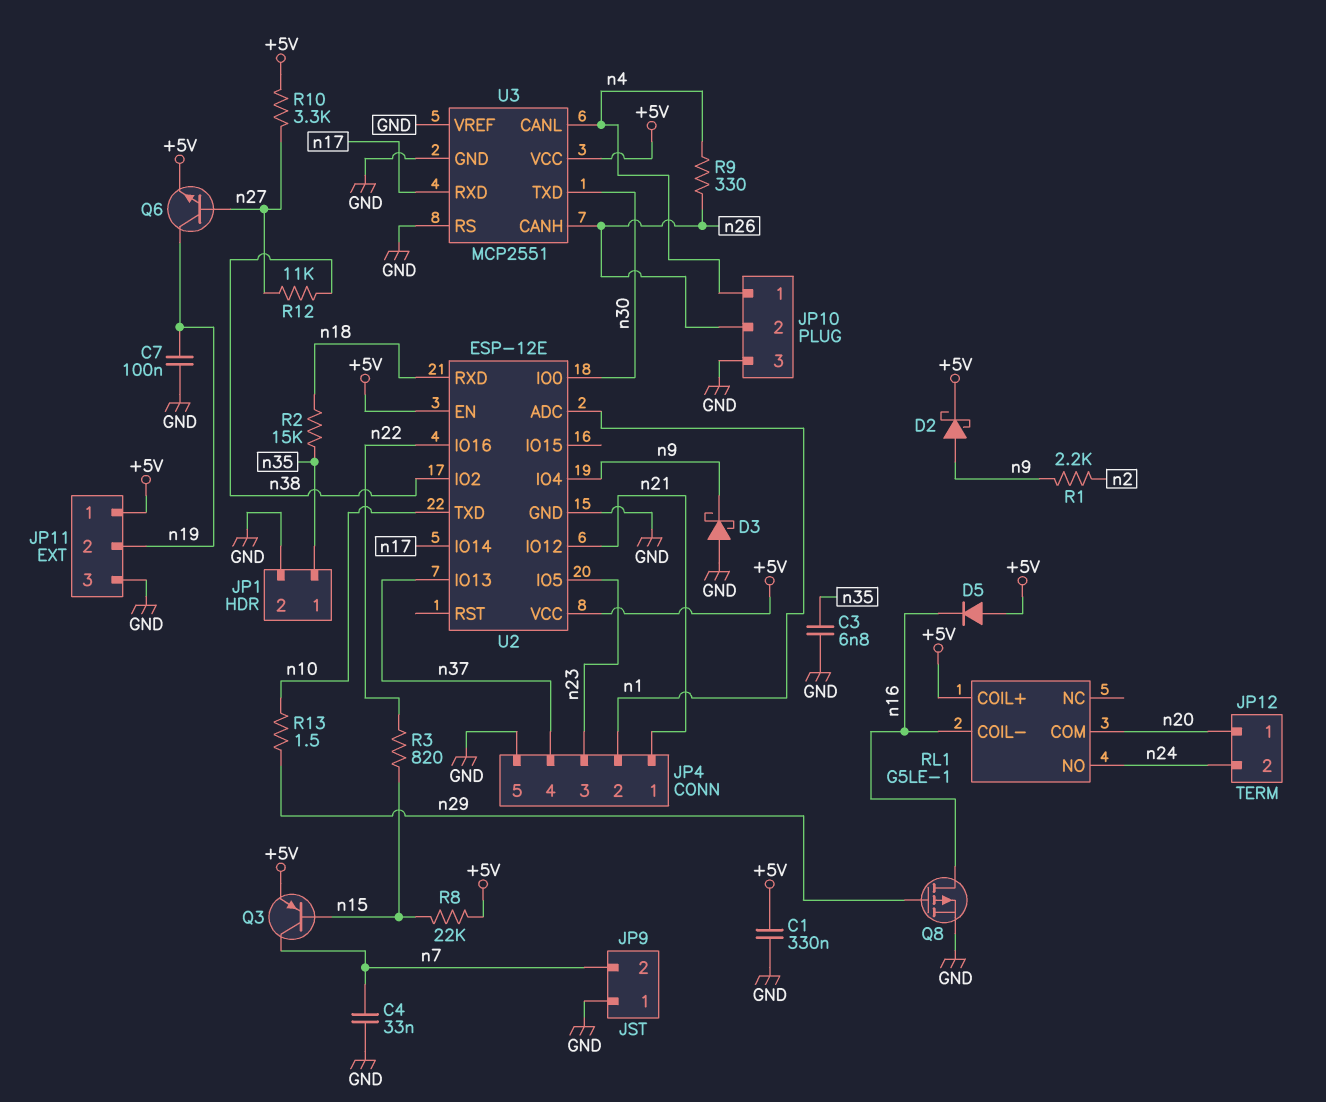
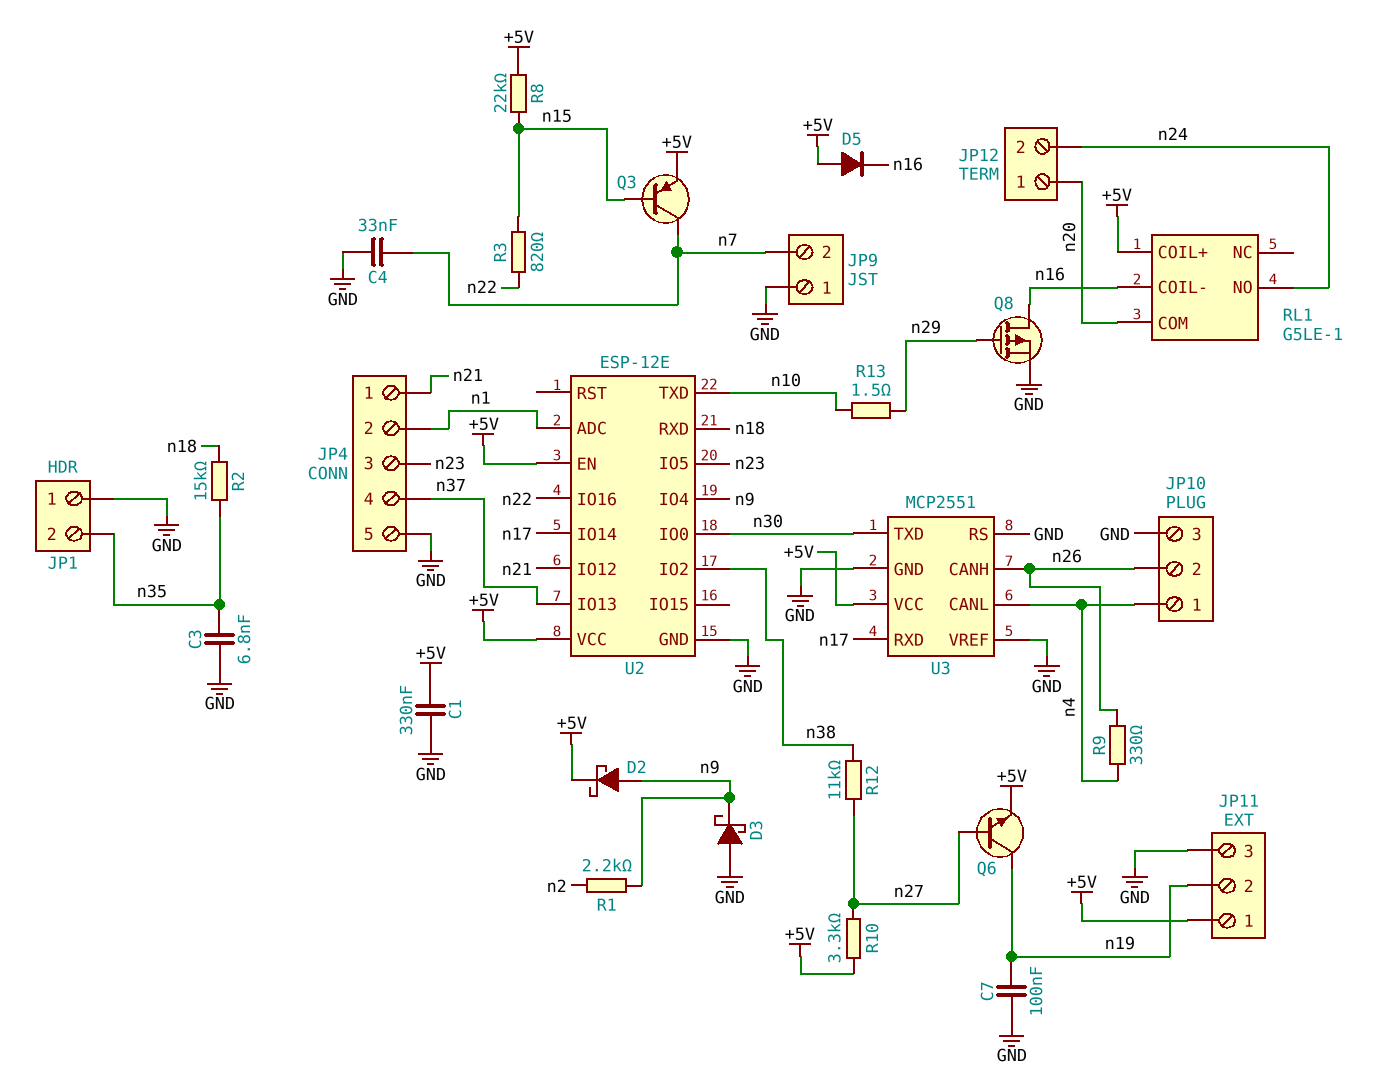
JP1 pin 1: n35 -> GND
JP1 pin 2: GND -> n35

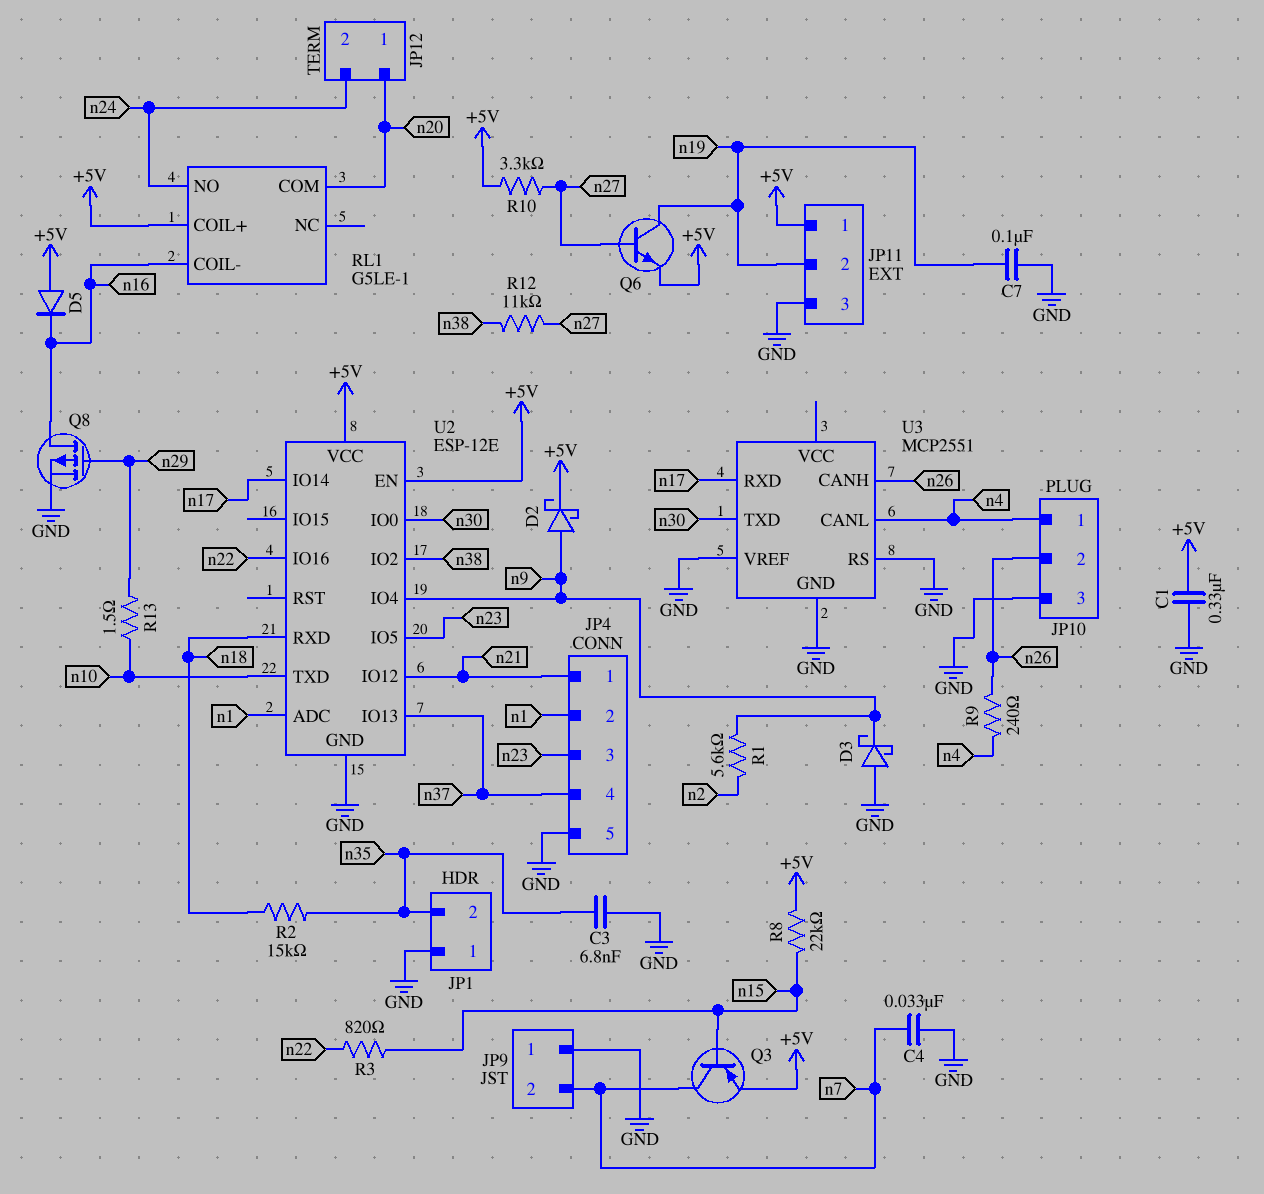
R1: 2.2k (n2, n9) -> 5.6k (n2, n9)
R9: 330 (n4, n26) -> 240 (n4, n26)
U3 pin VCC: +5V -> none

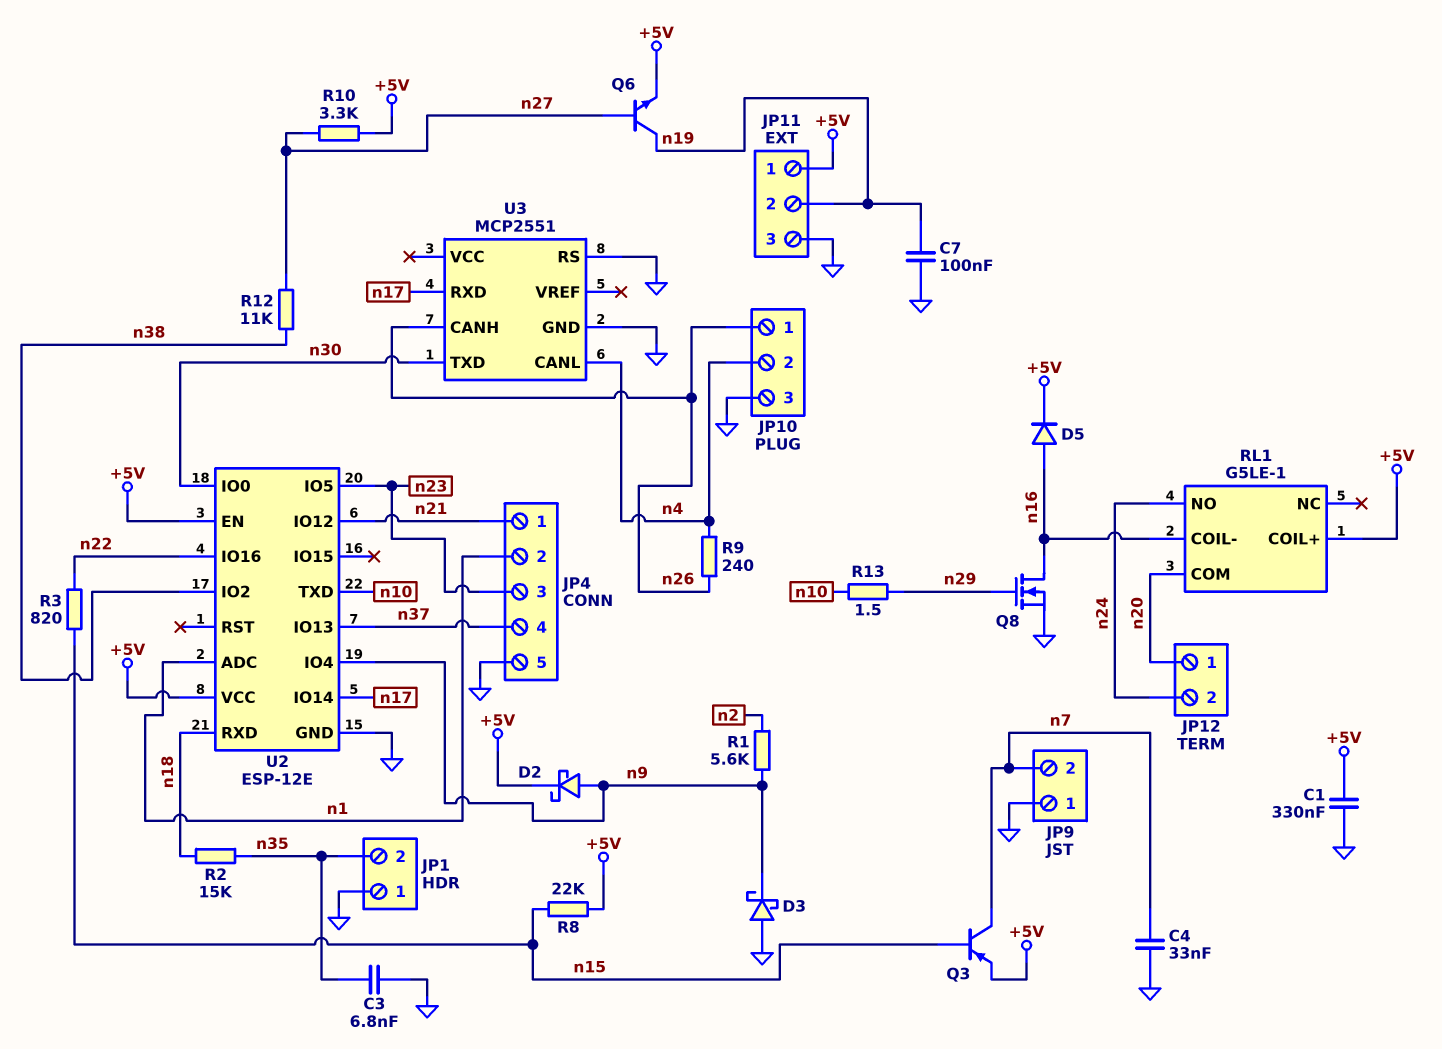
D5: diode (A +5V, K n16) -> diode (A n16, K +5V)
JP10 pin 1: n4 -> n26
JP10 pin 2: n26 -> n4
Q8: PMOS (G n29, D n16, S GND) -> NMOS (G n29, D n16, S GND)
U3 pin VREF: GND -> none

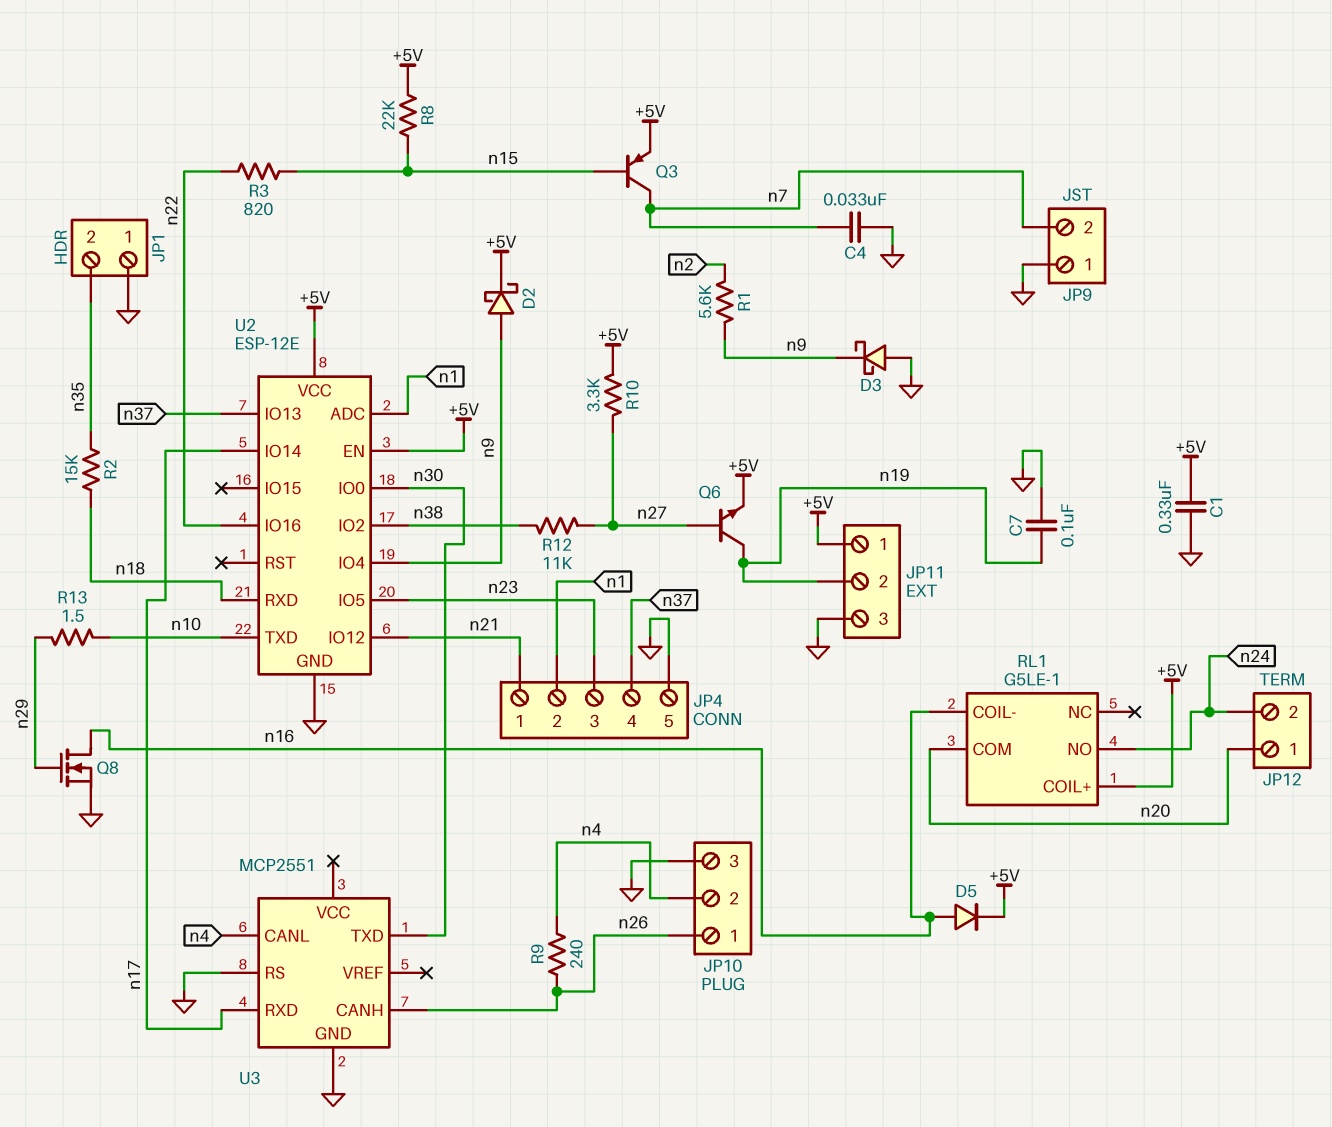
C3: 6.8nF (GND, n35) -> none

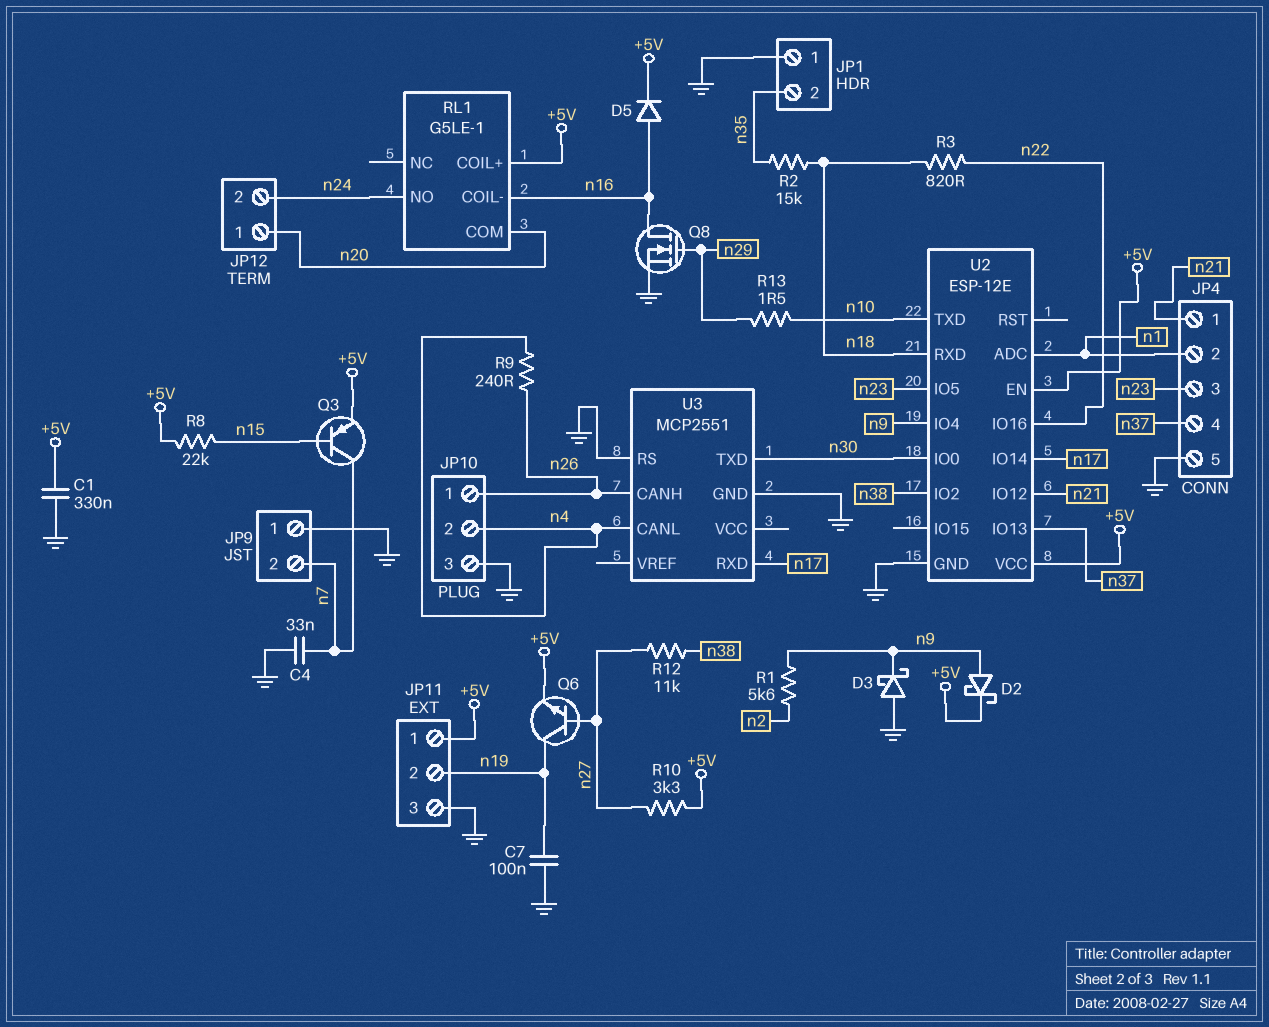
R3: 820 (n15, n22) -> 820 (n18, n22)

